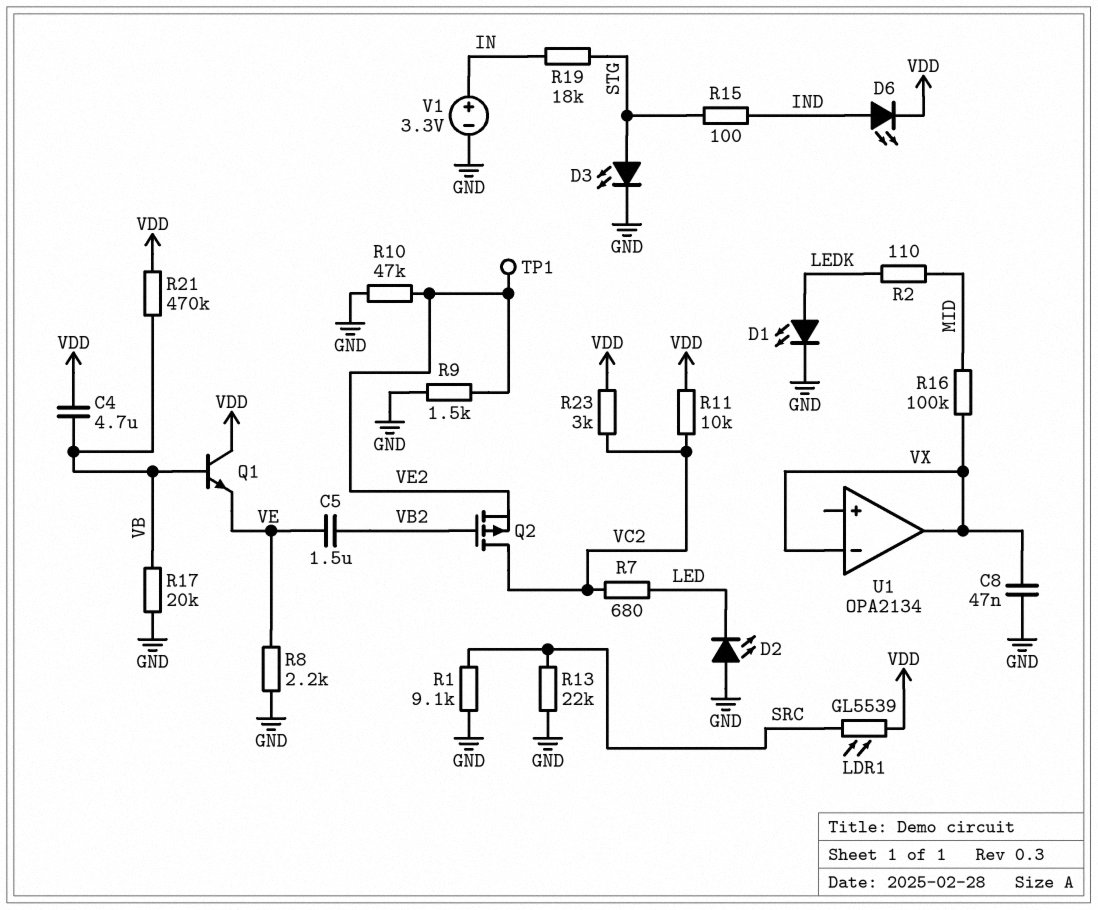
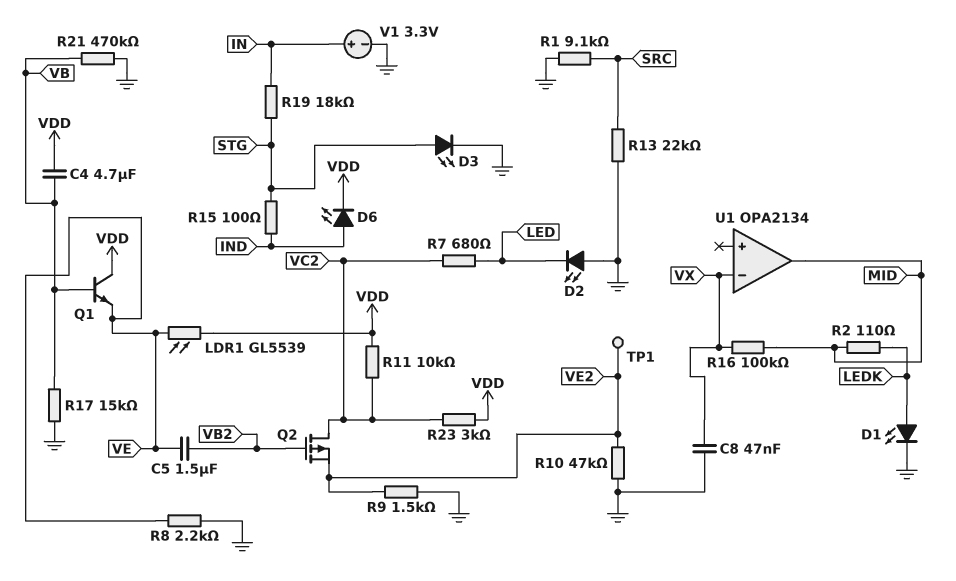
LDR1: GL5539 (SRC, VDD) -> GL5539 (VDD, VE)
R17: 20k (GND, VB) -> 15k (GND, VB)
R21: 470k (VB, VDD) -> 470k (GND, VB)
U1 pin out: VX -> MID

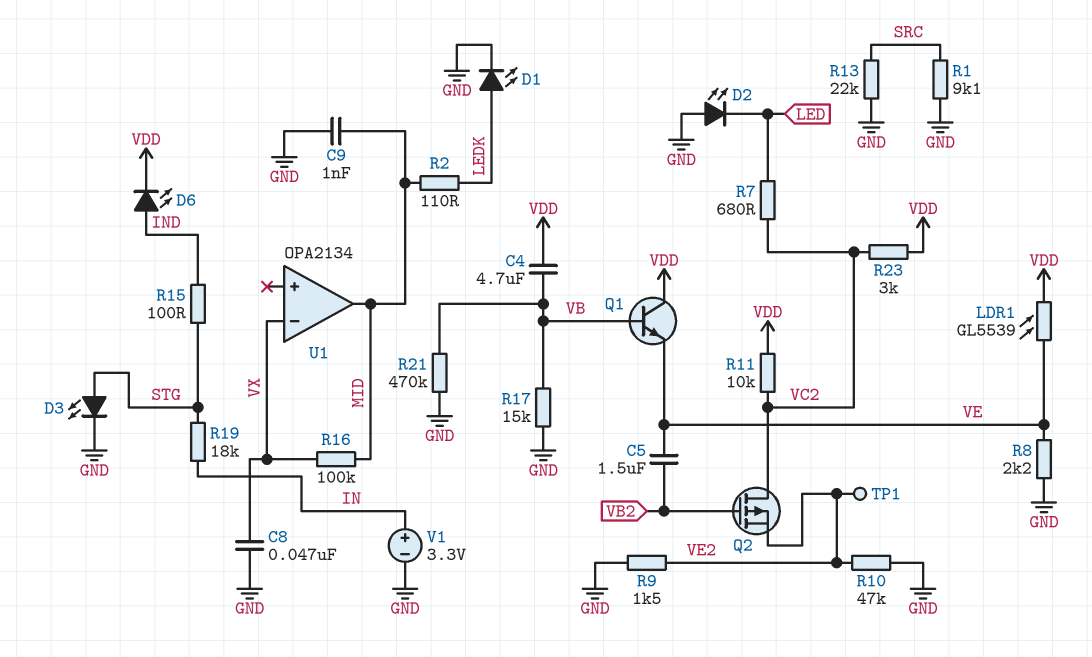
C9: none -> 1nF (GND, MID)

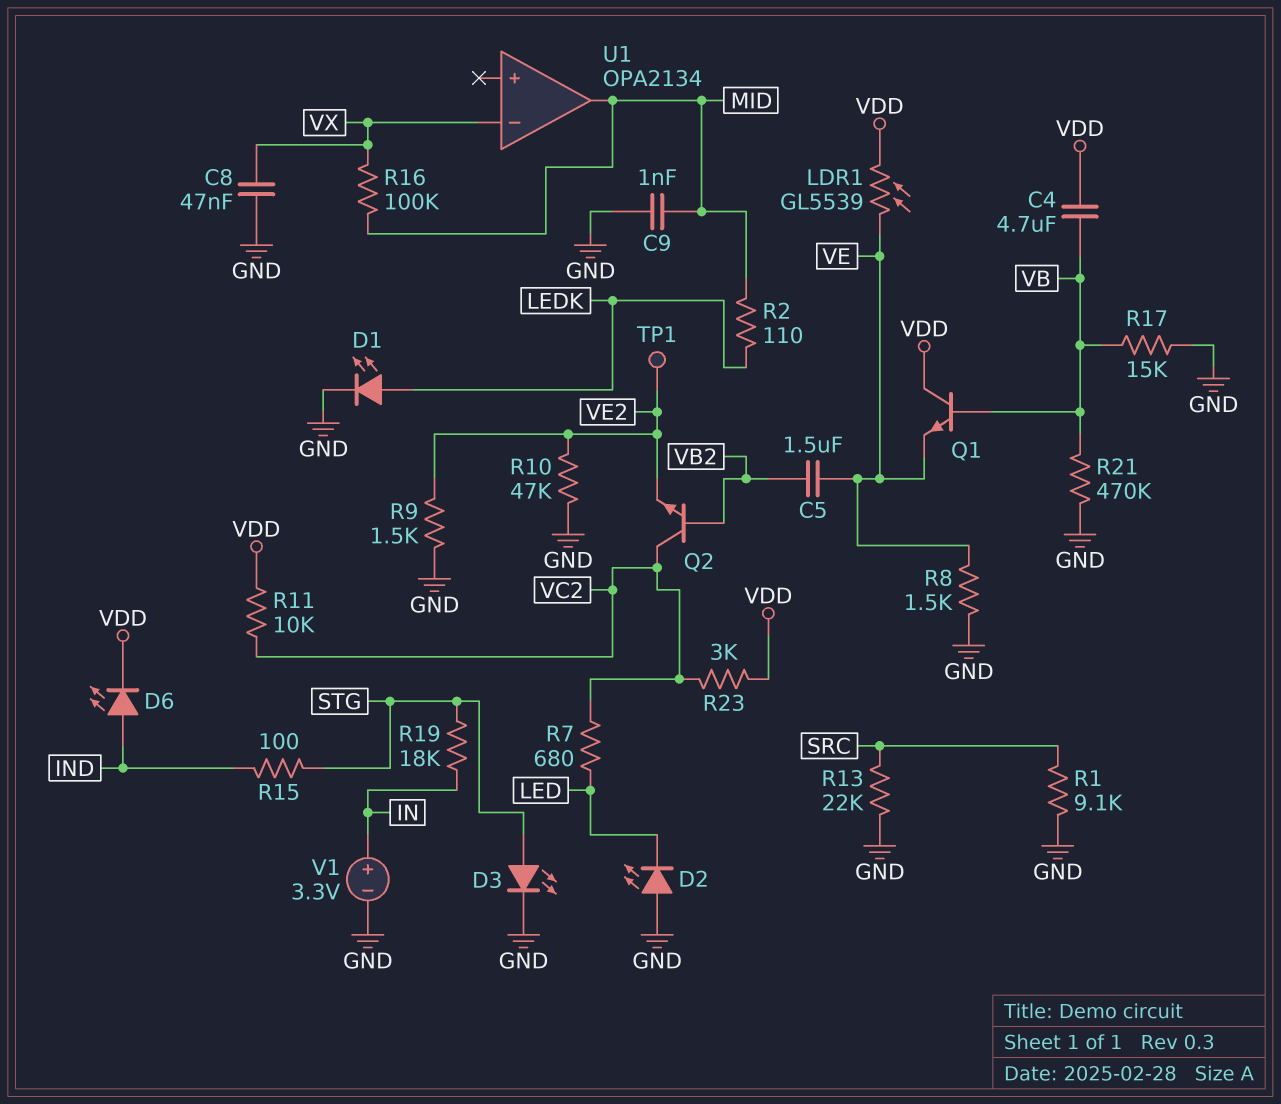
Q2: PMOS (G VB2, D VC2, S VE2) -> NPN (B VB2, C VC2, E VE2)
R8: 2.2k (GND, VE) -> 1.5k (GND, VE)

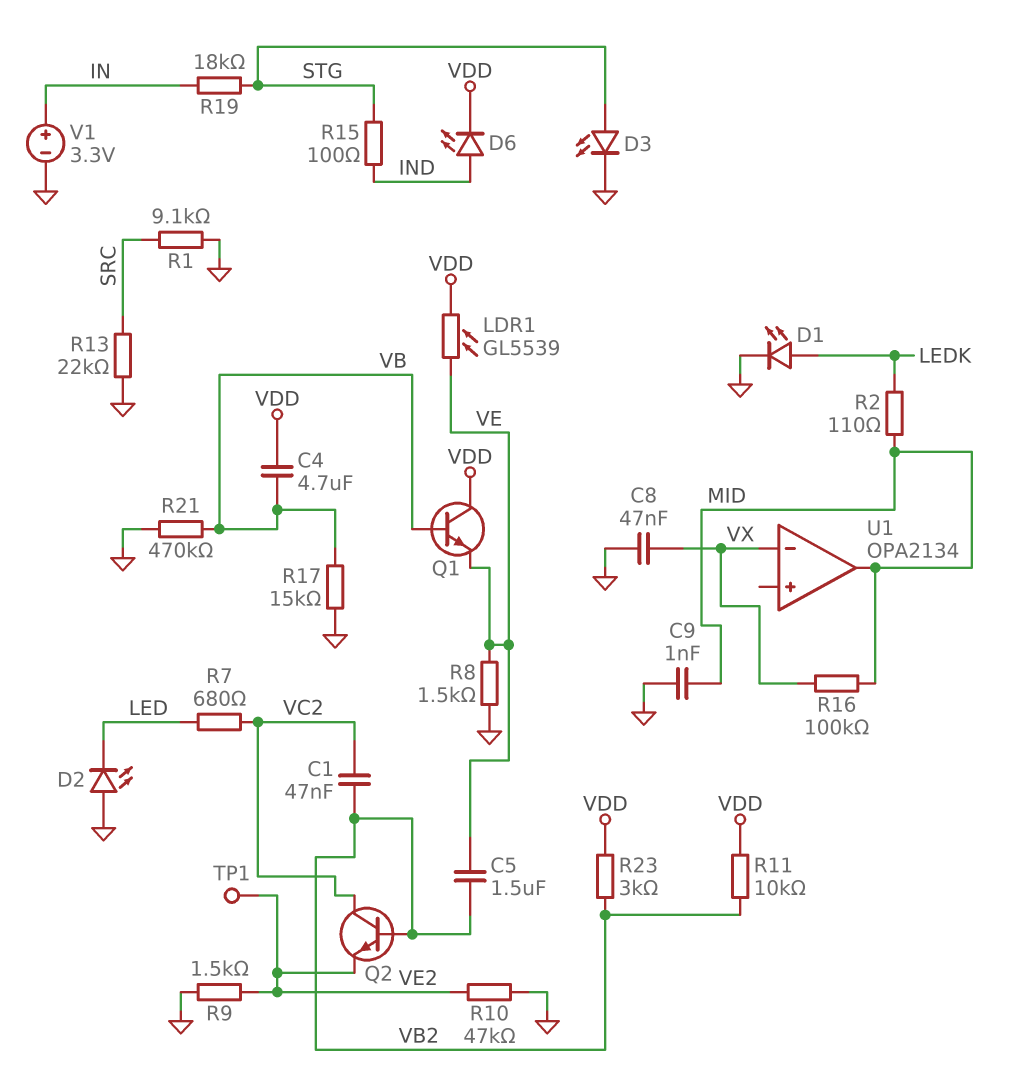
C1: none -> 47nF (VB2, VC2)
R11: 10k (VC2, VDD) -> 10k (VB2, VDD)
R23: 3k (VC2, VDD) -> 3k (VB2, VDD)

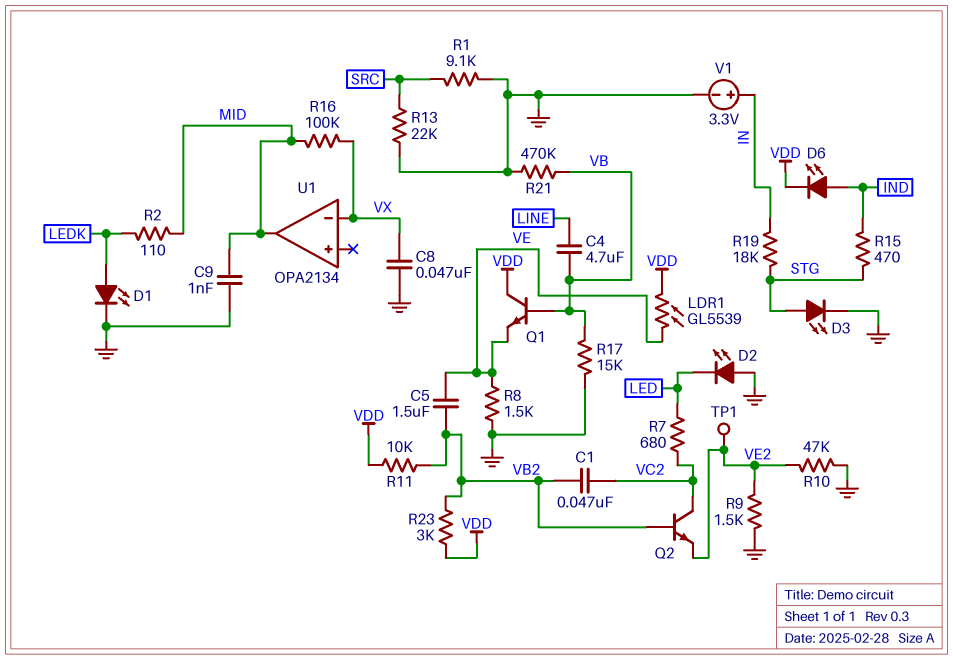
C4: 4.7uF (VB, VDD) -> 4.7uF (LINE, VB)
R15: 100 (IND, STG) -> 470 (IND, STG)

